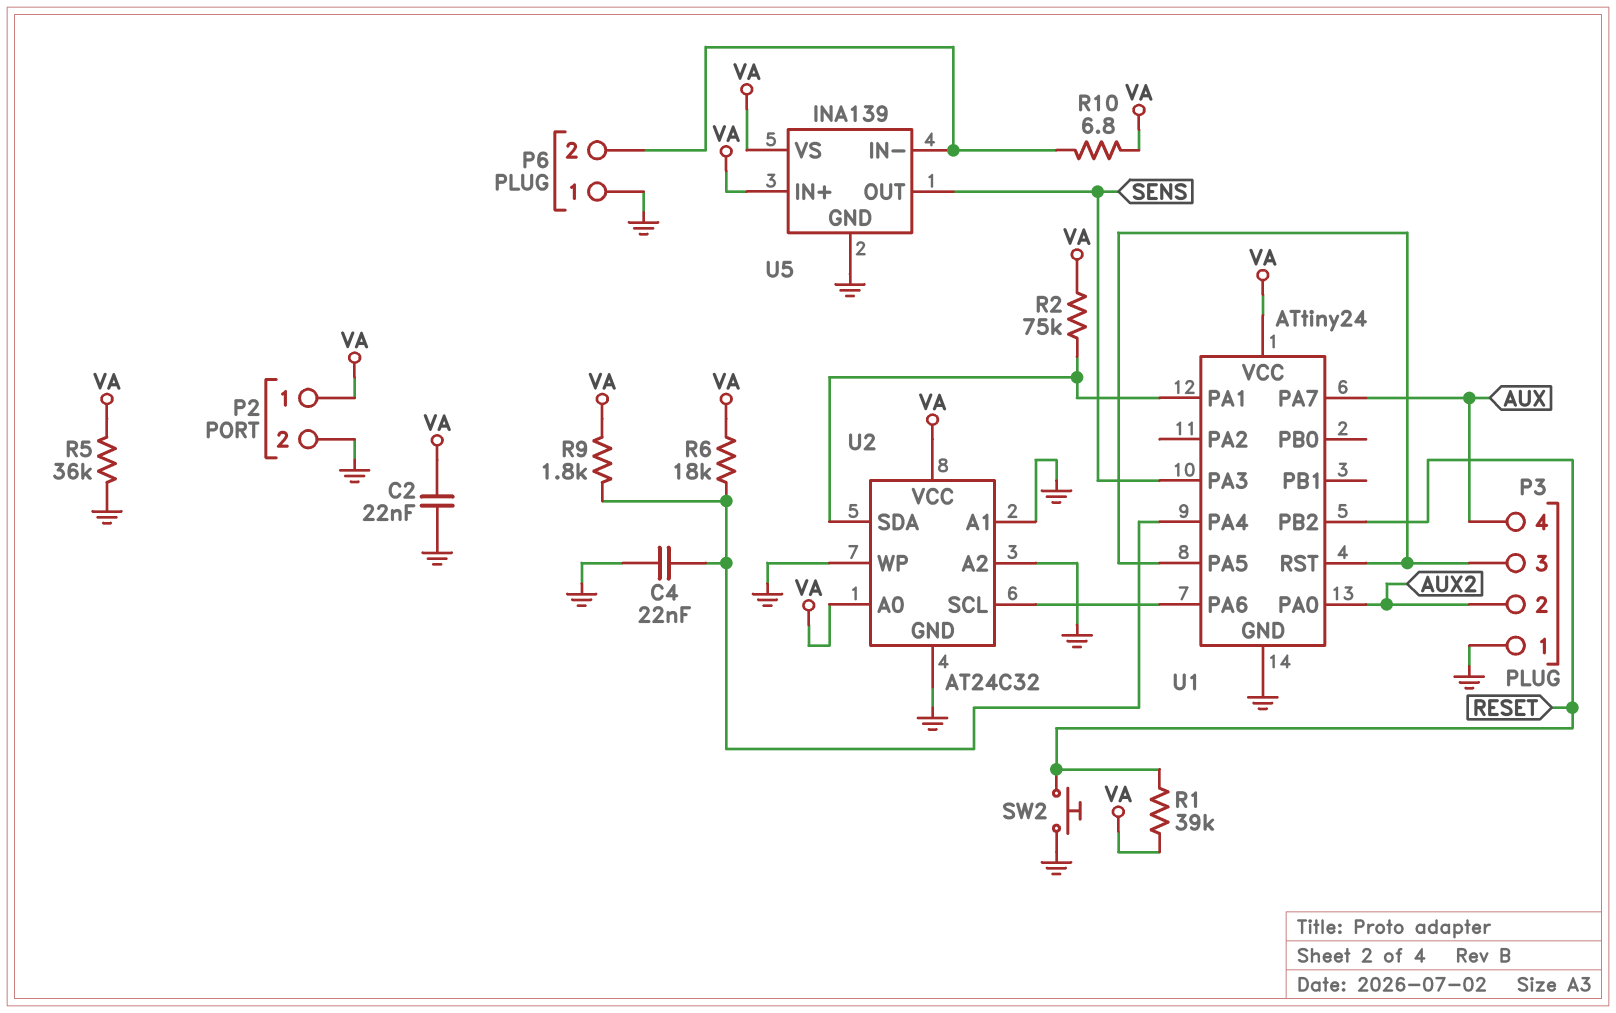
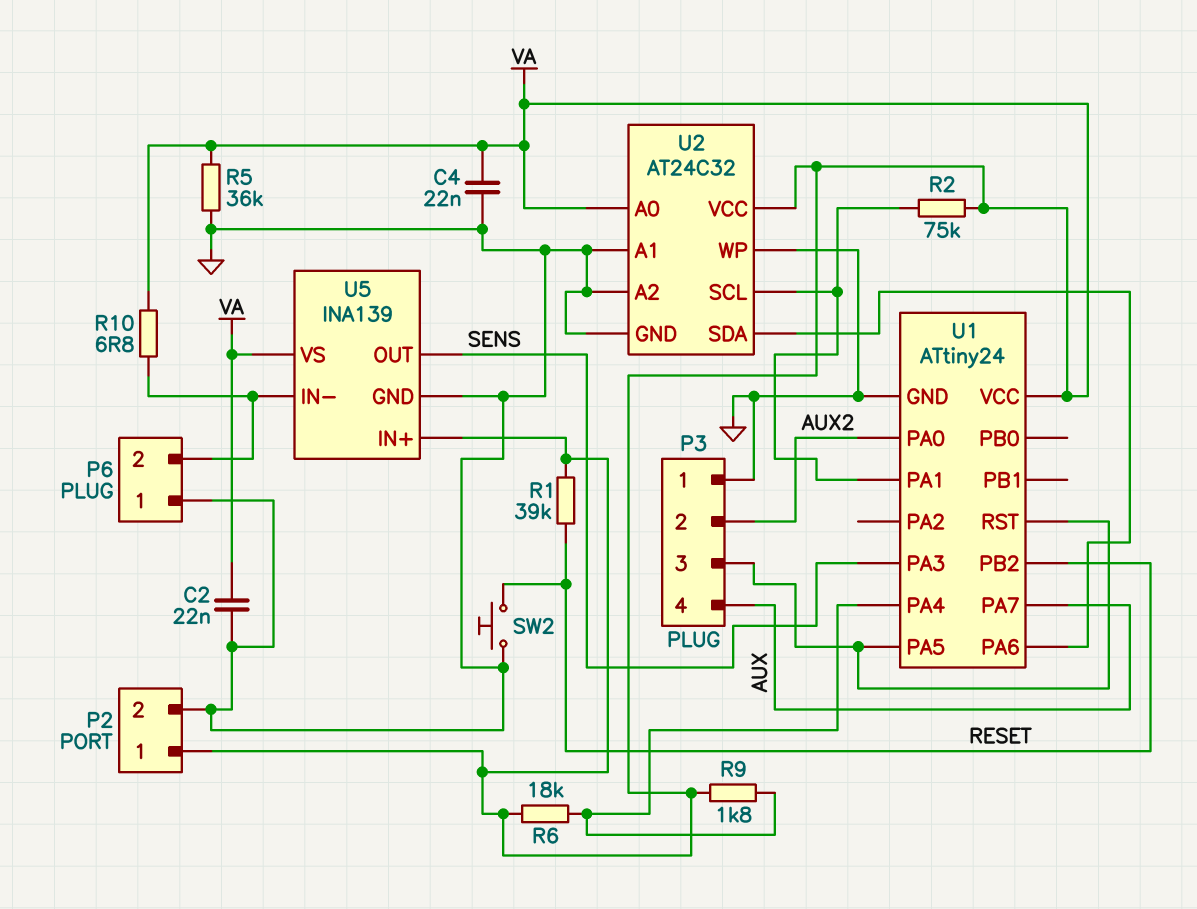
C4: 22nF (GND, U1/PA4) -> 22nF (GND, VA)
U2 pin SCL: U1/PA6 -> U1/PA1
U2 pin SDA: U1/PA1 -> U1/PA6

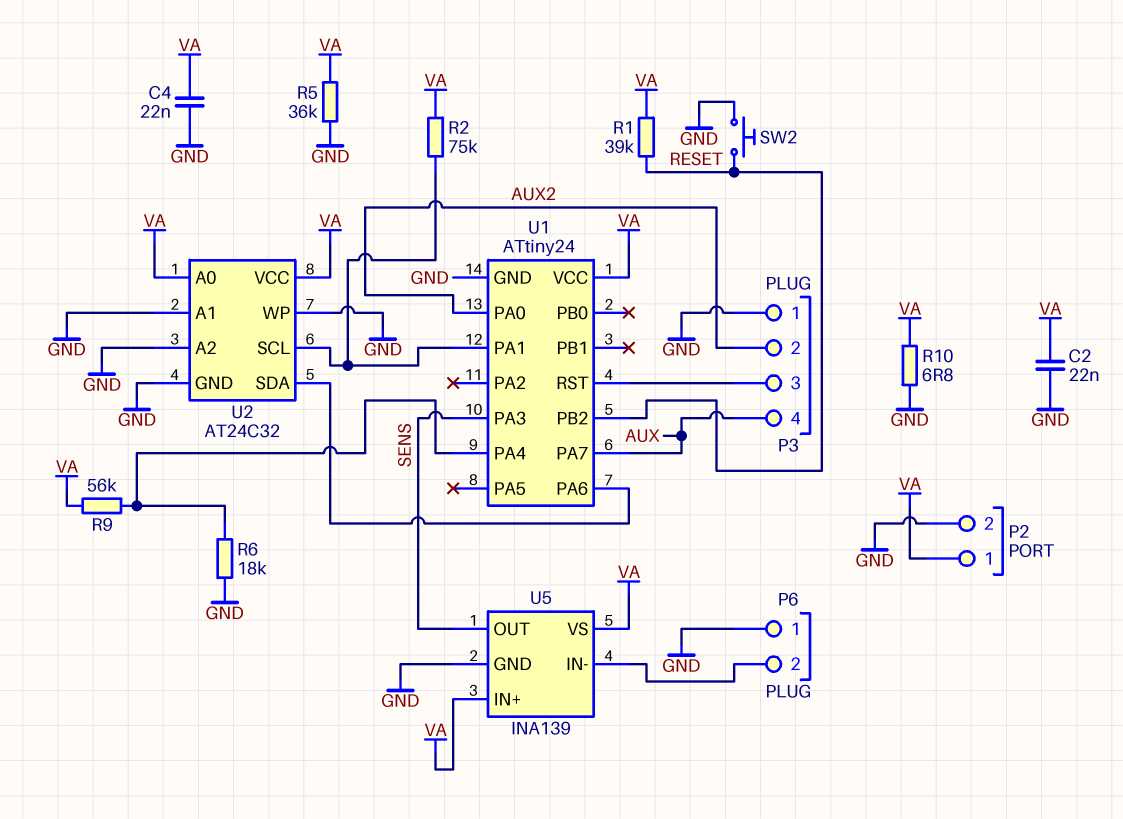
R6: 18k (U1/PA4, VA) -> 18k (GND, U1/PA4)
R9: 1.8k (U1/PA4, VA) -> 56k (U1/PA4, VA)
R10: 6.8 (P6/2, VA) -> 6.8 (GND, VA)
U1 pin PA5: P3/3 -> none

